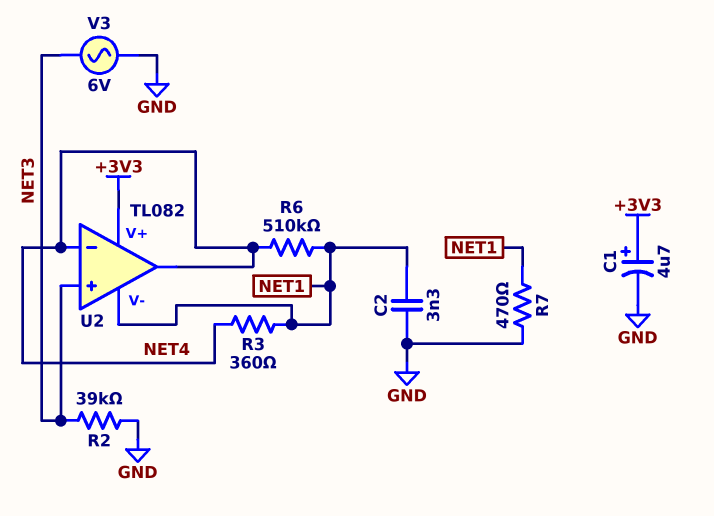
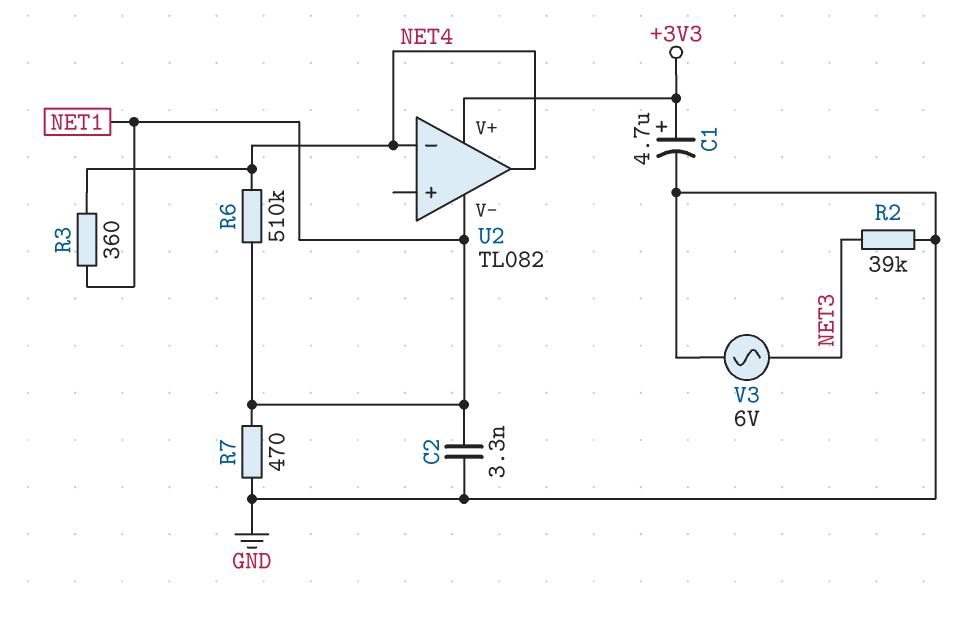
U2 pin in+: NET3 -> none

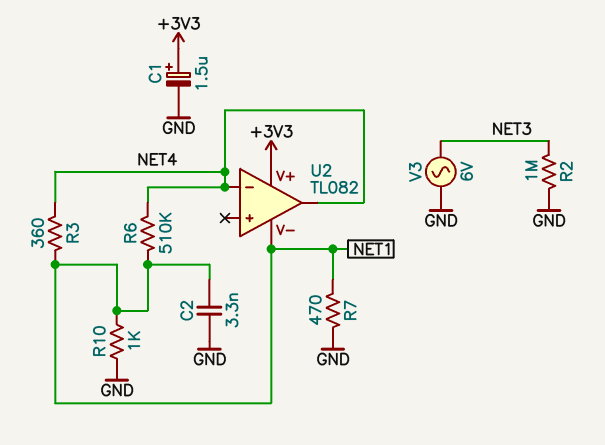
C1: 4.7uF (plus +3V3, minus GND) -> 1.5uF (plus +3V3, minus GND)
R2: 39k (GND, NET3) -> 1M (GND, NET3)
R10: none -> 1k (GND, NET1)

